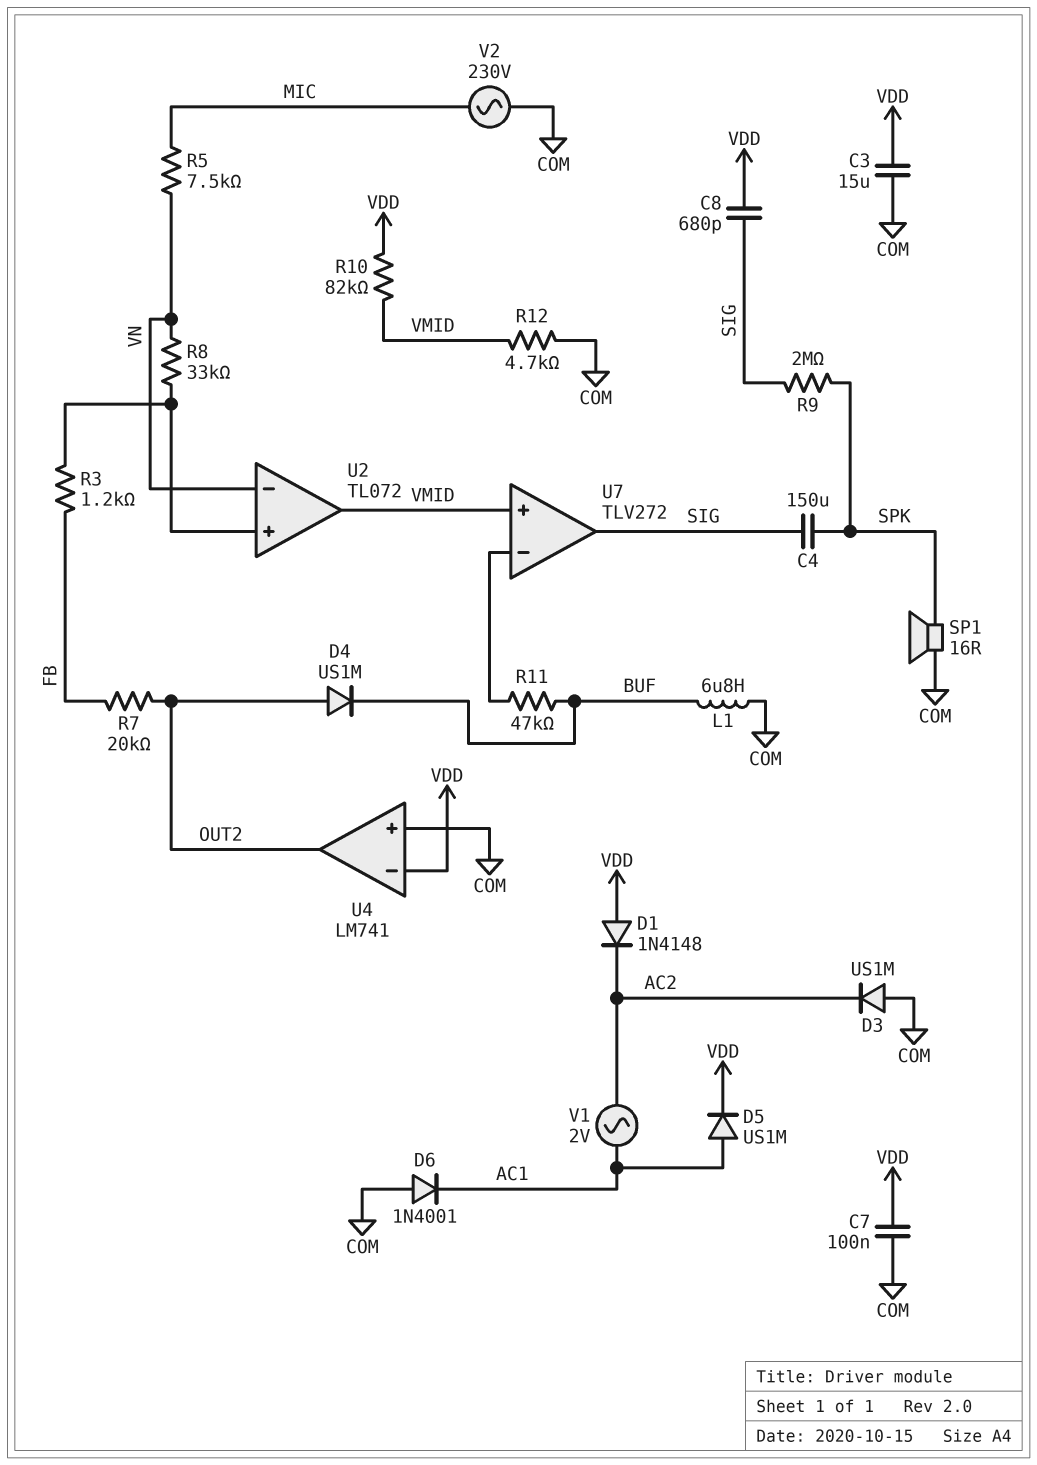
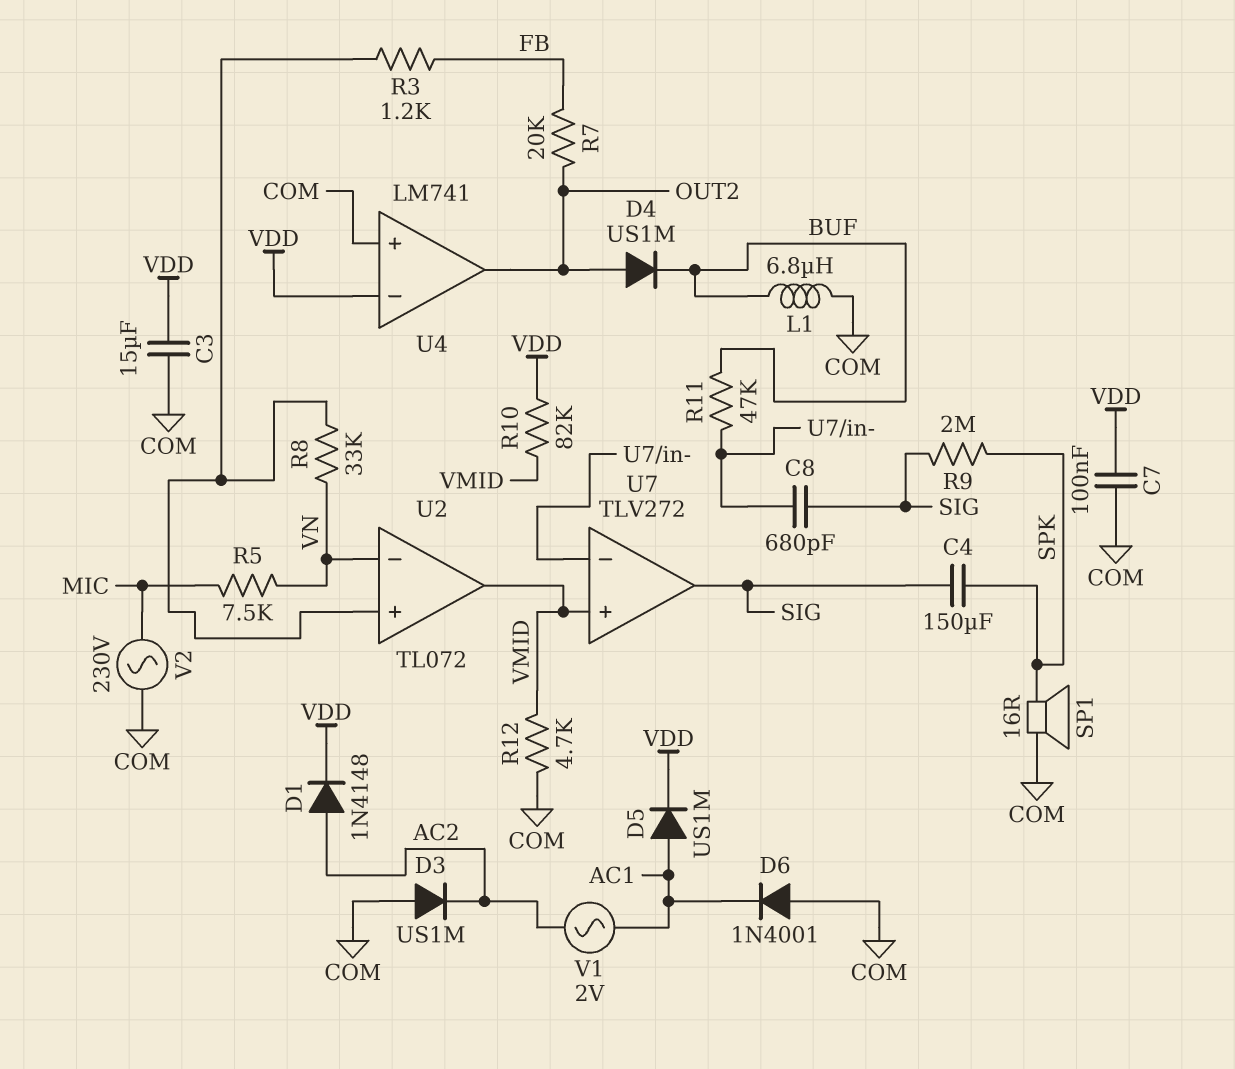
C8: 680pF (SIG, VDD) -> 680pF (SIG, U7/in-)
D1: diode 1N4148 (A VDD, K AC2) -> diode 1N4148 (A AC2, K VDD)

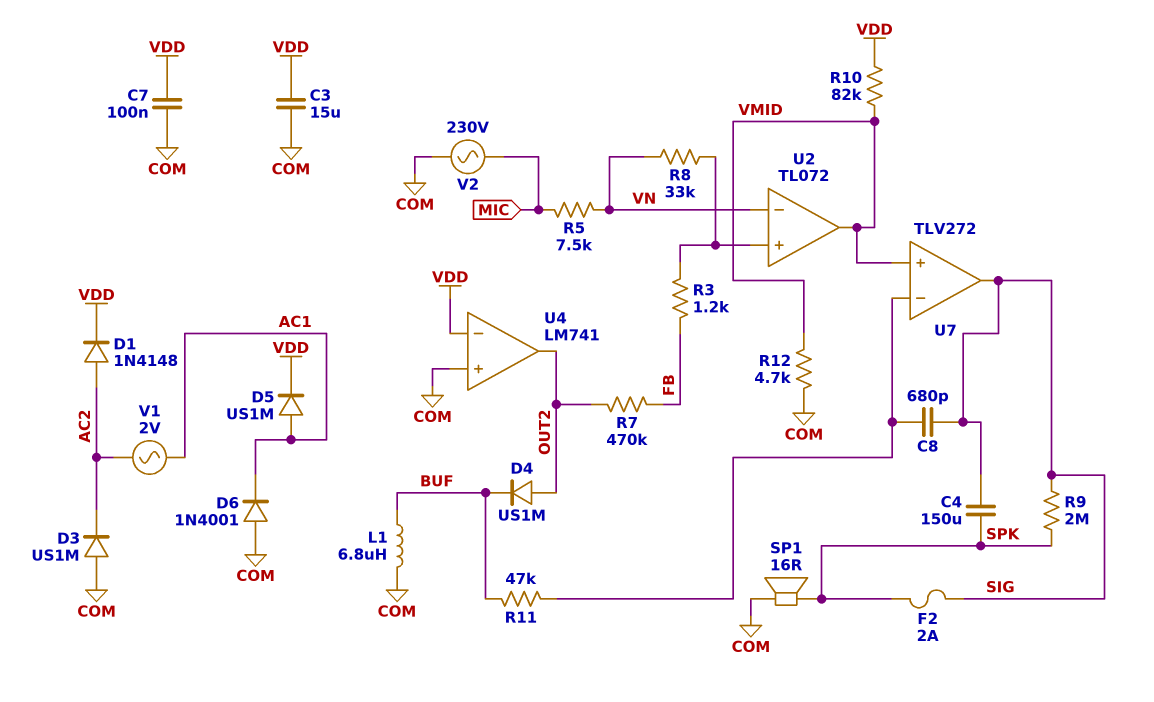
F2: none -> 2A (SIG, SPK)
R7: 20k (FB, OUT2) -> 470k (FB, OUT2)

